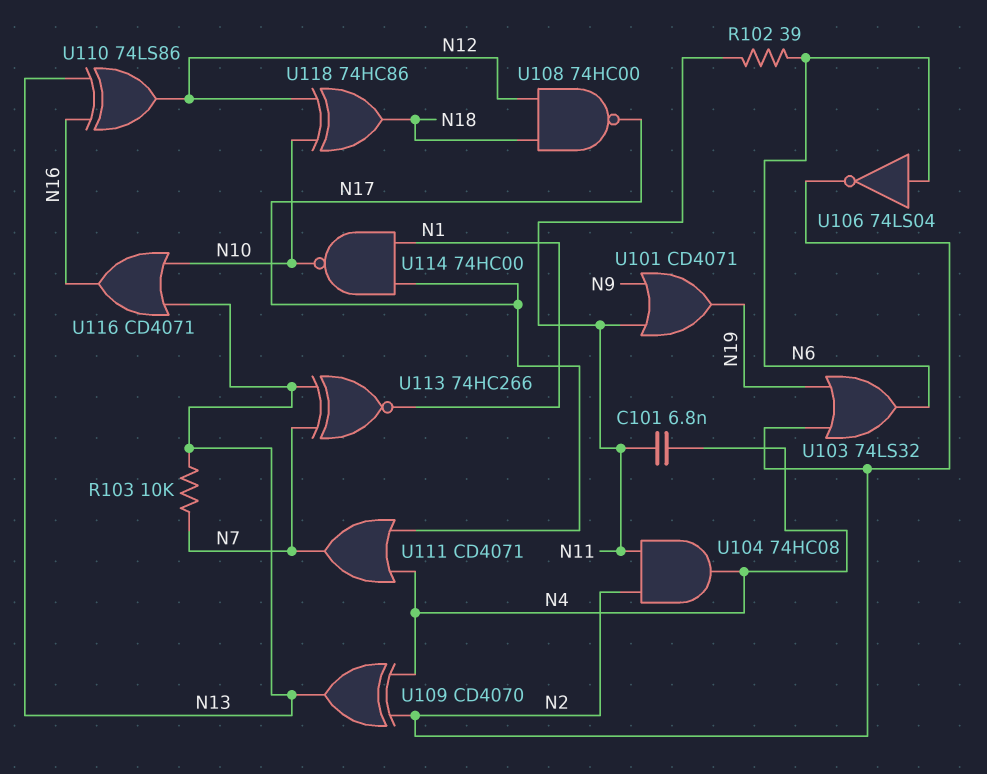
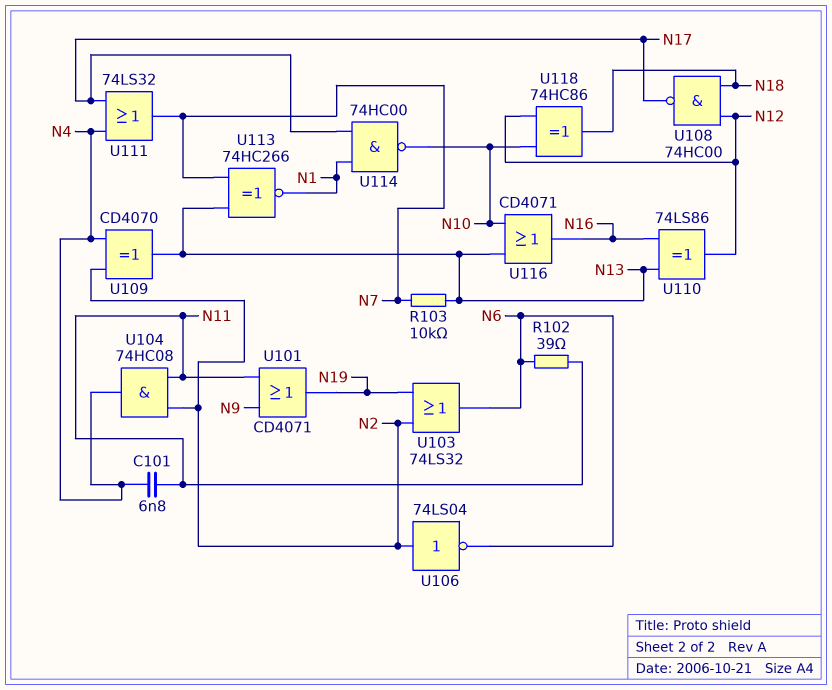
U106: NOT 74LS04 (in N6, out N2) -> NOT 74LS04 (in N2, out N6)
U111: OR CD4071 (in N4, in N17, out N7) -> OR 74LS32 (in N4, in N17, out N7)

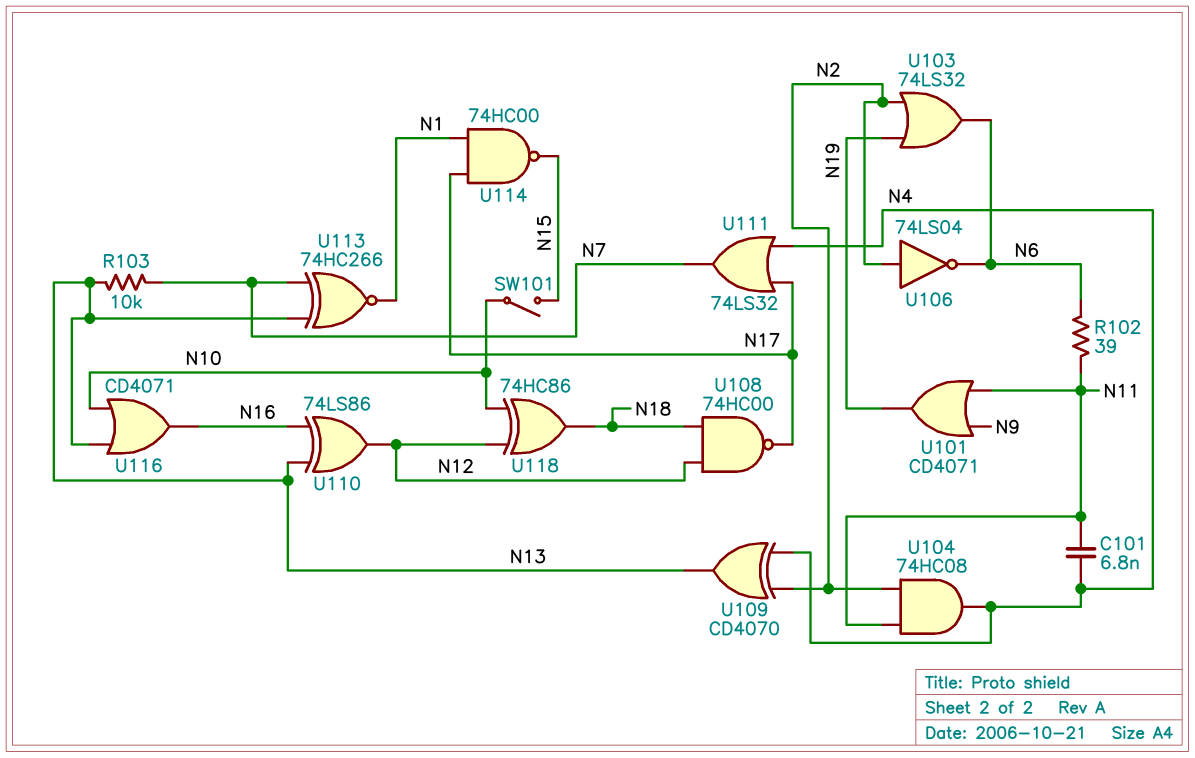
SW101: none -> switch (N10, N15)
U114: NAND 74HC00 (in N1, in N17, out N10) -> NAND 74HC00 (in N1, in N17, out N15)

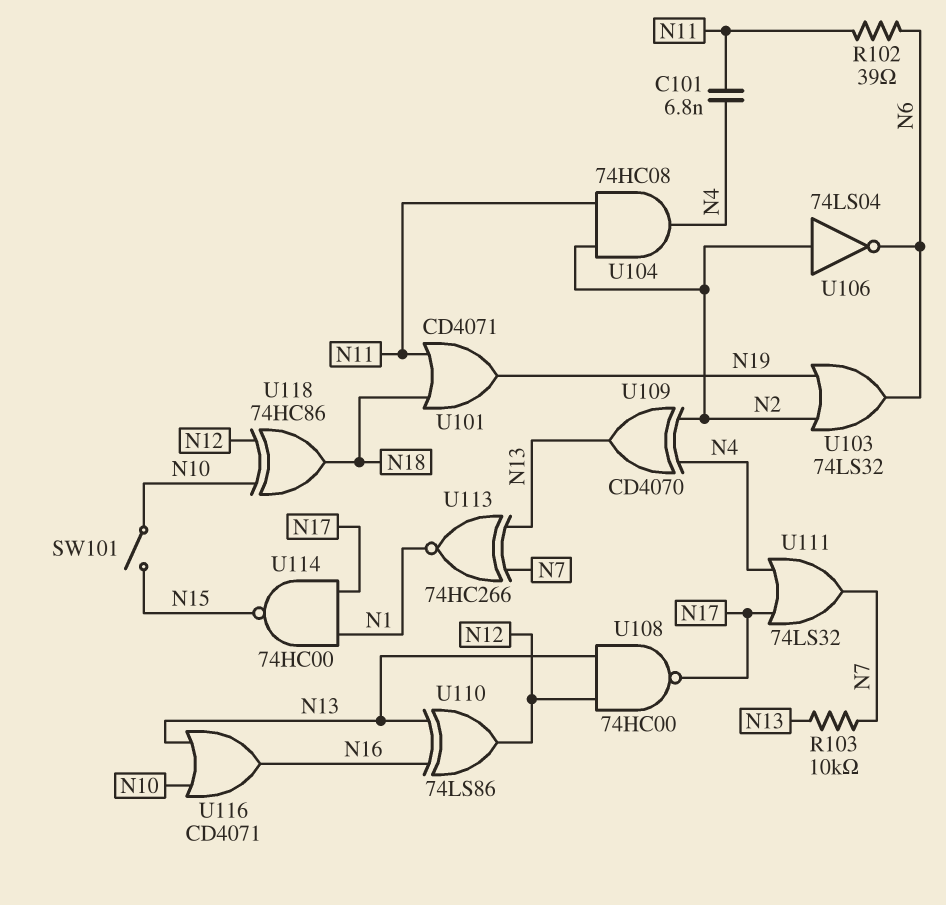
U101: OR CD4071 (in N9, in N11, out N19) -> OR CD4071 (in N11, in N18, out N19)
U108: NAND 74HC00 (in N12, in N18, out N17) -> NAND 74HC00 (in N12, in N13, out N17)

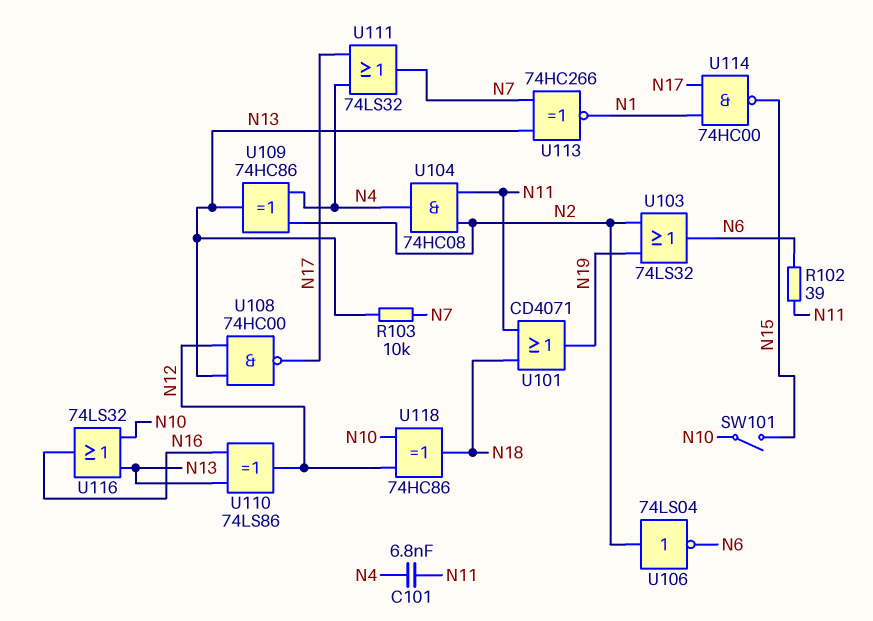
U109: XOR CD4070 (in N2, in N4, out N13) -> XOR 74HC86 (in N2, in N4, out N13)
U116: OR CD4071 (in N10, in N13, out N16) -> OR 74LS32 (in N10, in N13, out N16)

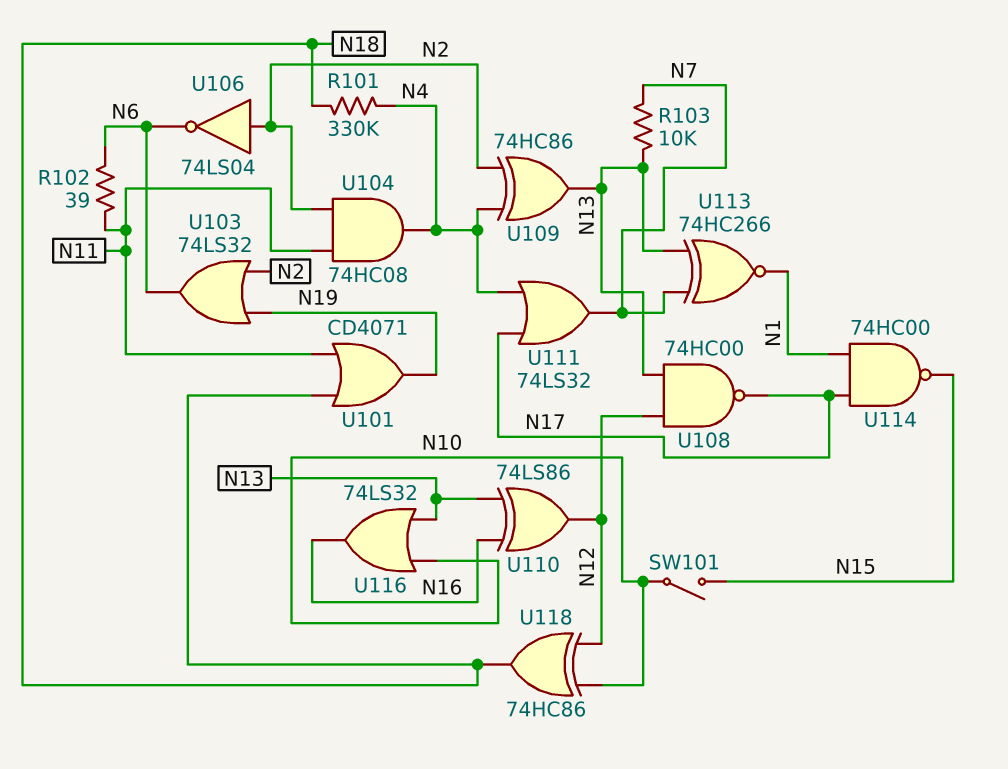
C101: 6.8nF (N4, N11) -> none
R101: none -> 330k (N4, N18)

